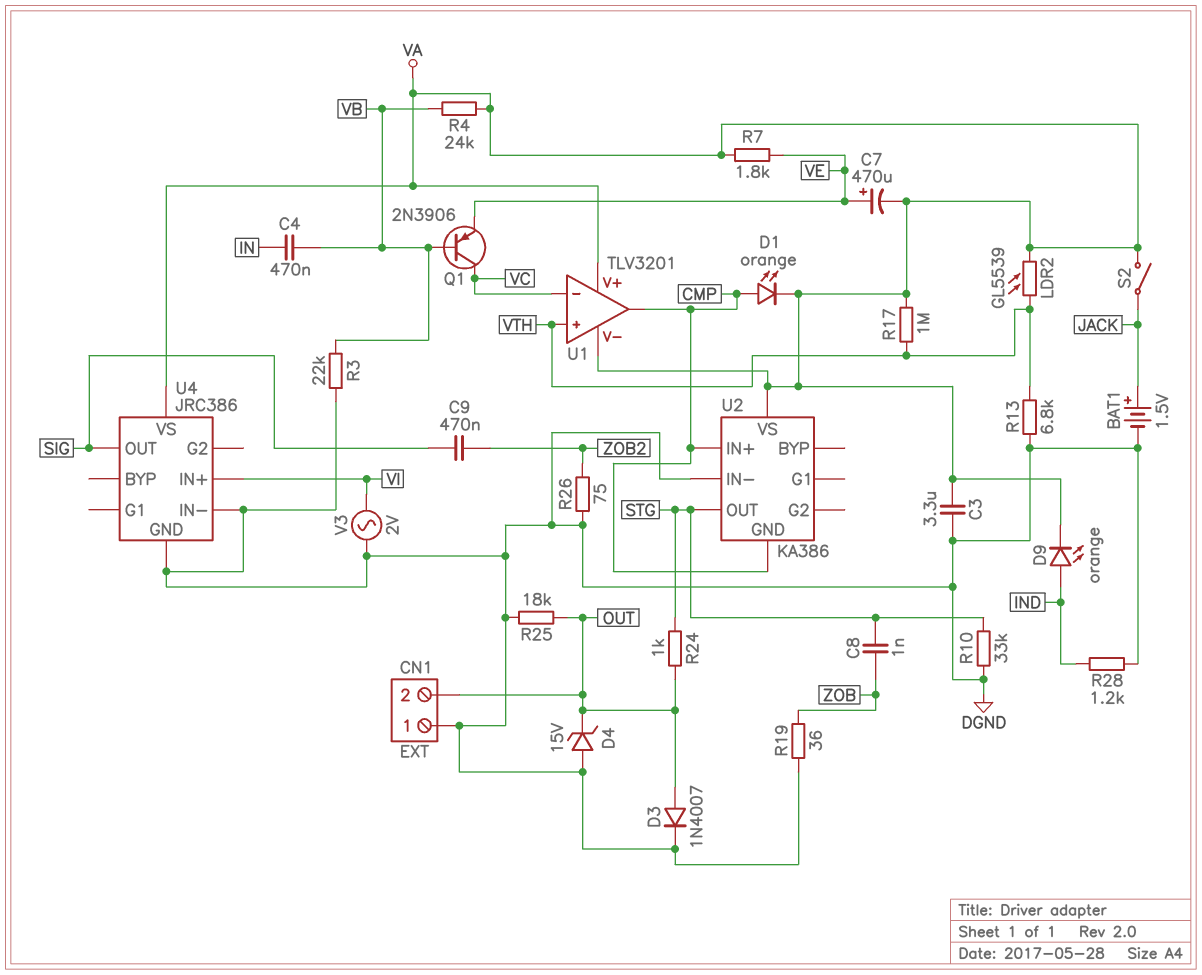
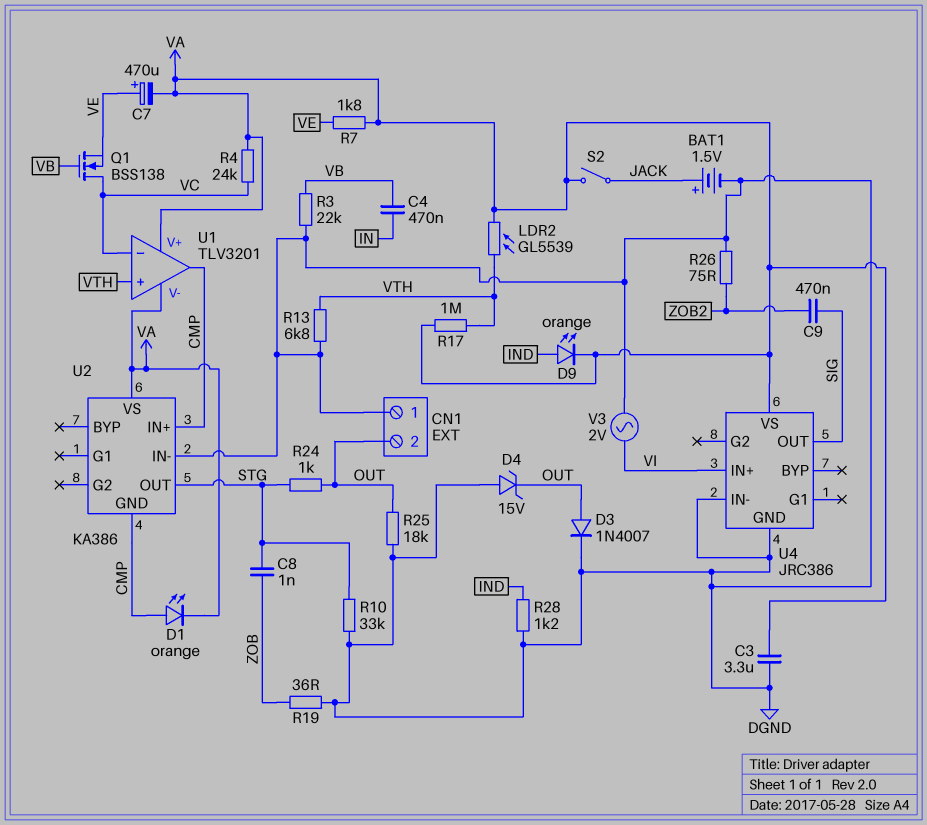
Q1: PNP 2N3906 (B VB, C VC, E VE) -> NMOS BSS138 (G VB, D VC, S VE)
R4: 24k (VA, VB) -> 24k (VA, VC)

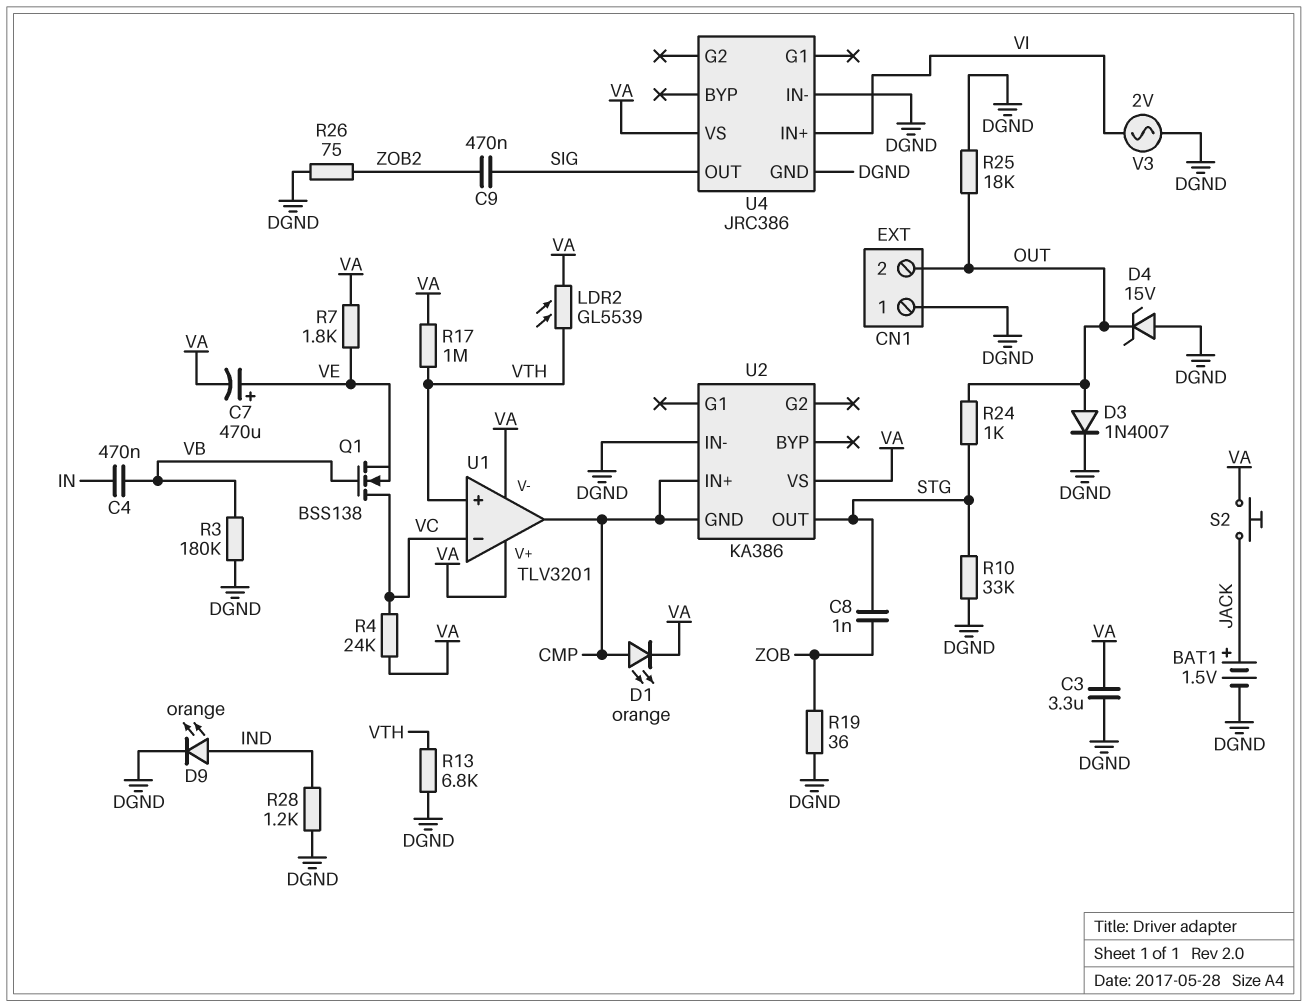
D9: LED orange (A IND, K VA) -> LED orange (A IND, K DGND)
R3: 22k (DGND, VB) -> 180k (DGND, VB)
S2: switch (JACK, VA) -> button (JACK, VA)

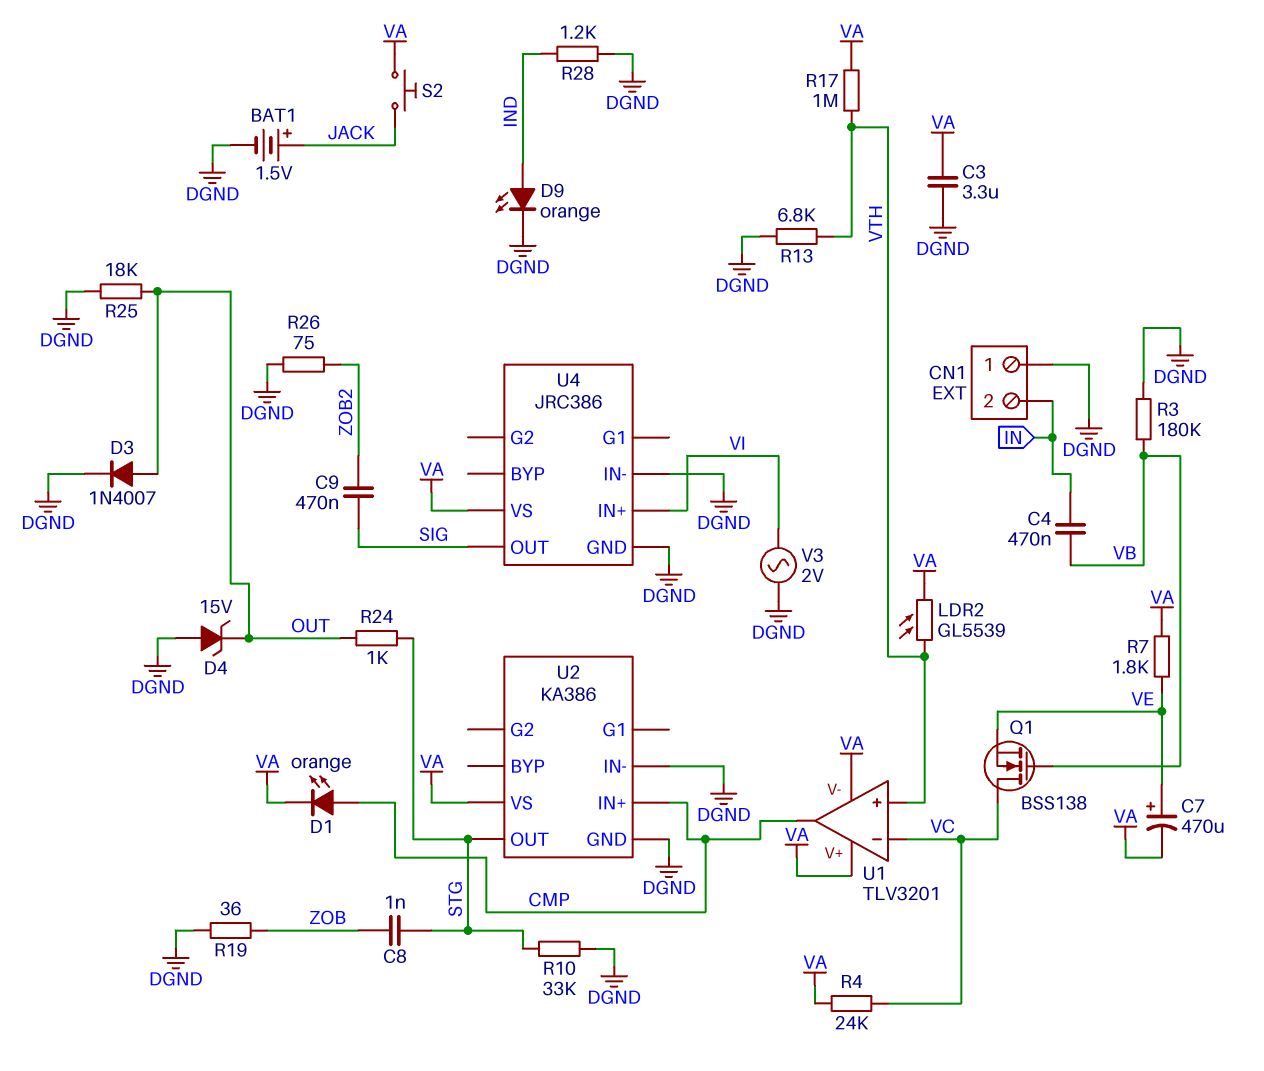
CN1 pin 2: OUT -> IN
U2 pin GND: CMP -> DGND

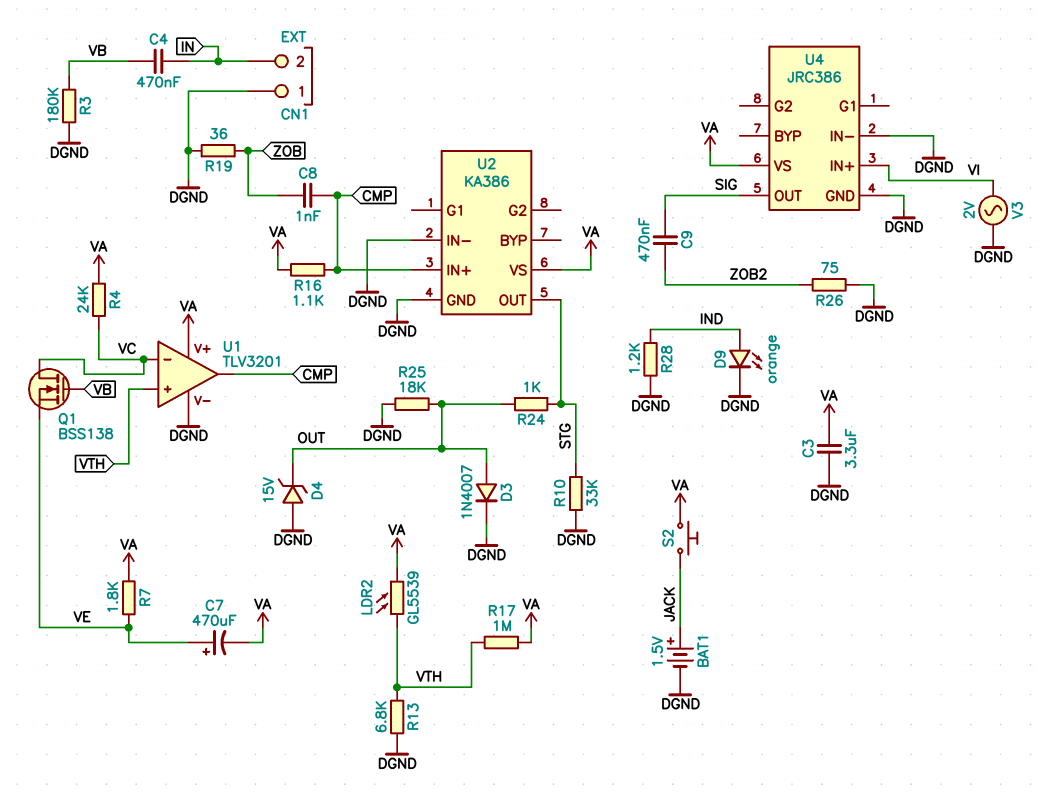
C8: 1nF (STG, ZOB) -> 1nF (CMP, ZOB)
D1: LED orange (A CMP, K VA) -> none
R16: none -> 1.1k (CMP, VA)
U1 pin V-: VA -> DGND

